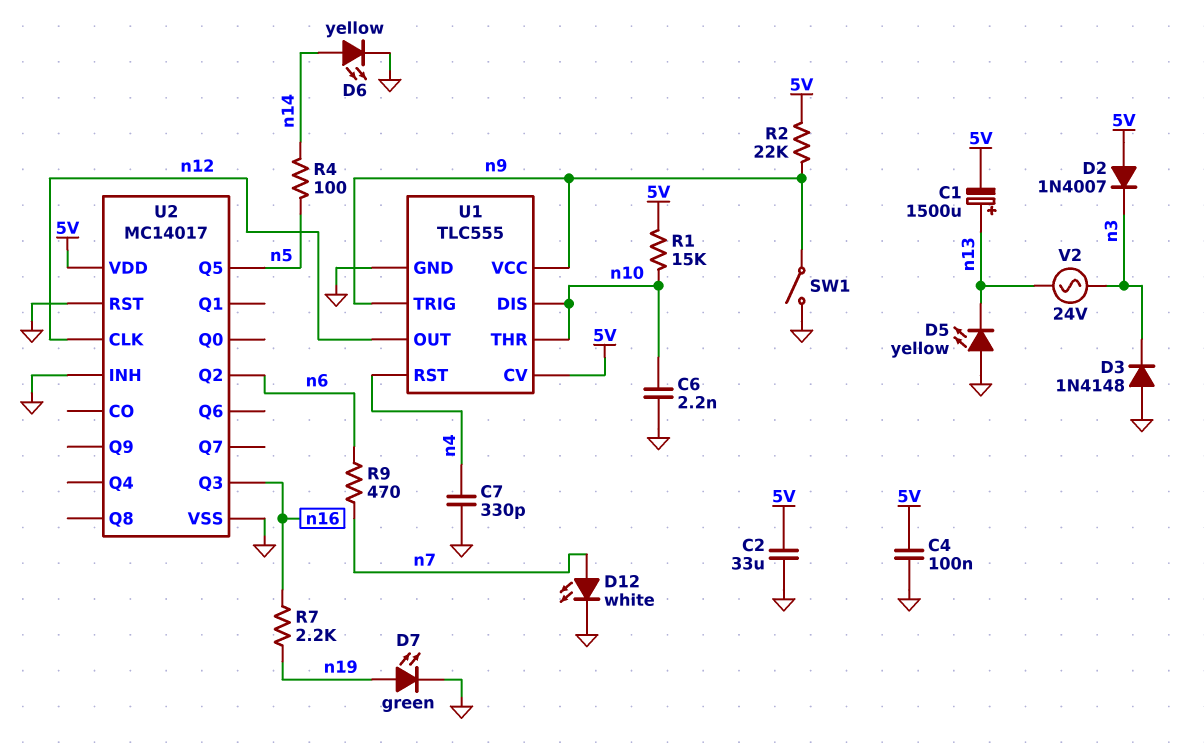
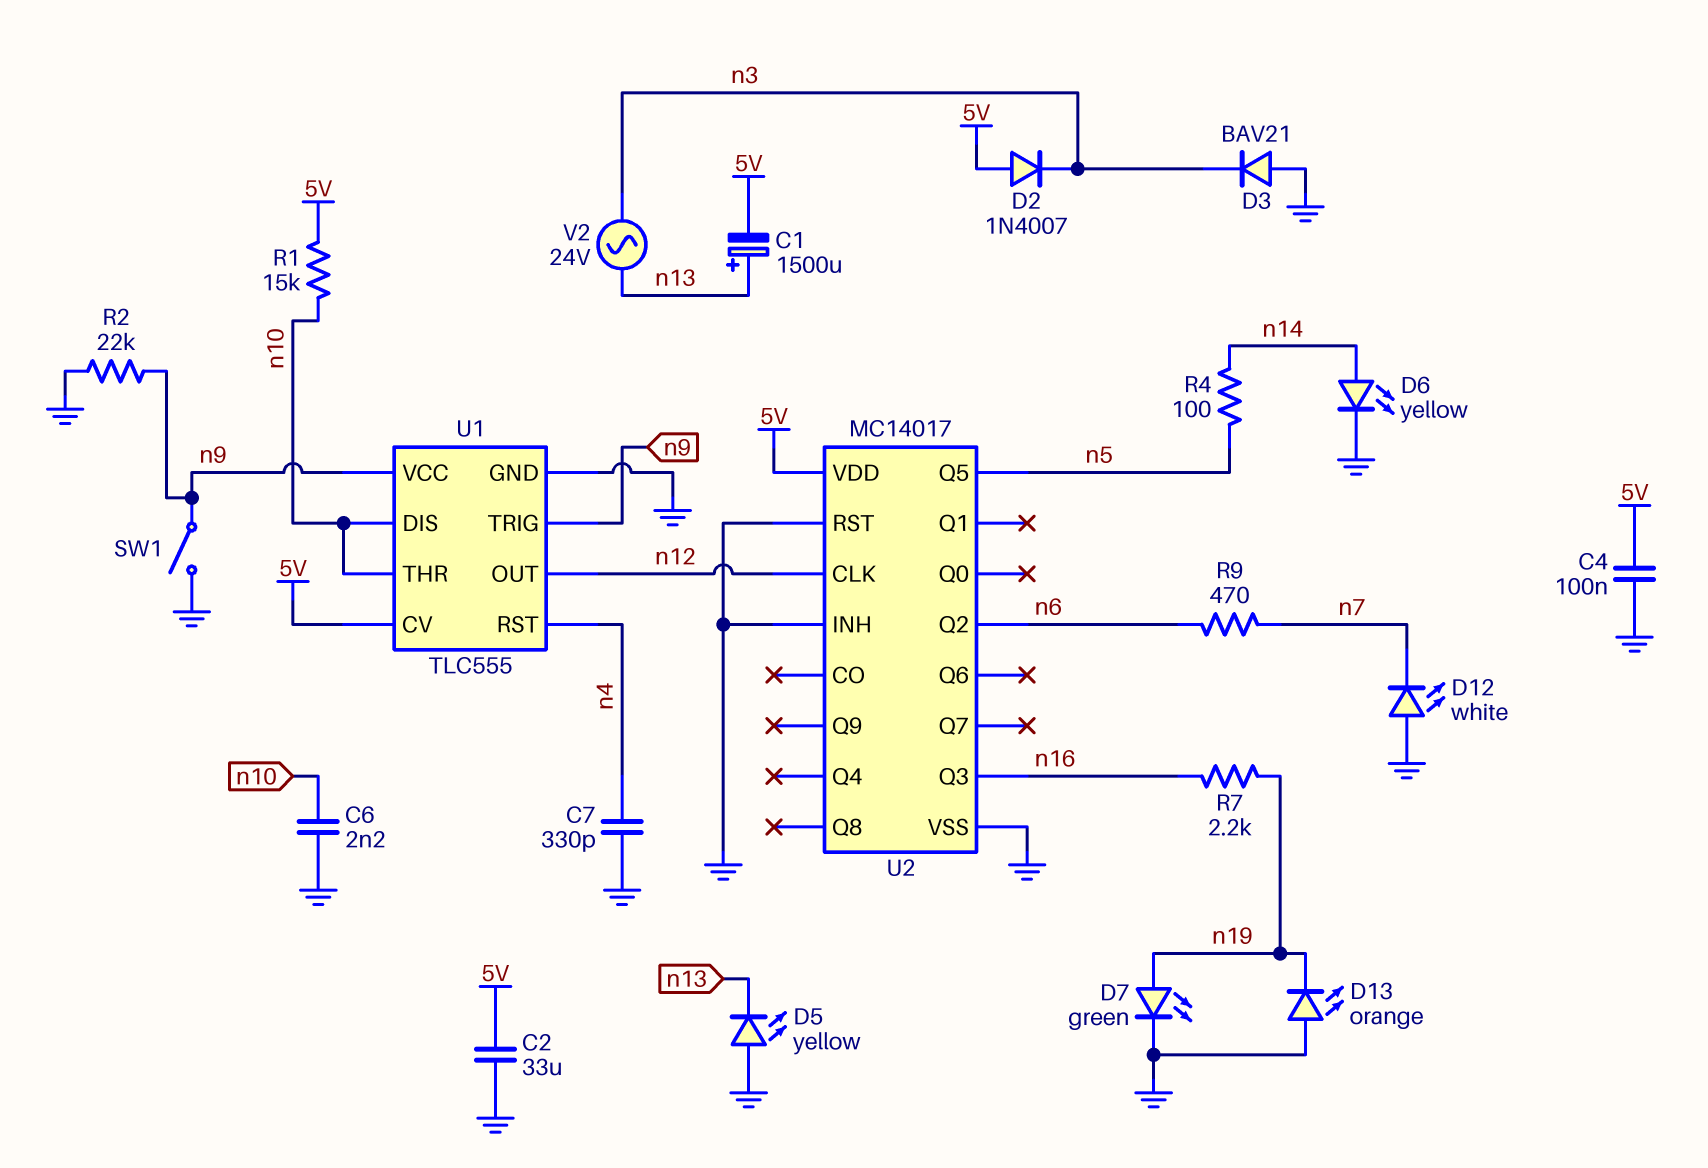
D3: diode 1N4148 (A GND, K n3) -> diode BAV21 (A GND, K n3)
D12: LED white (A n7, K GND) -> LED white (A GND, K n7)
D13: none -> LED orange (A GND, K n19)
R2: 22k (5V, n9) -> 22k (GND, n9)

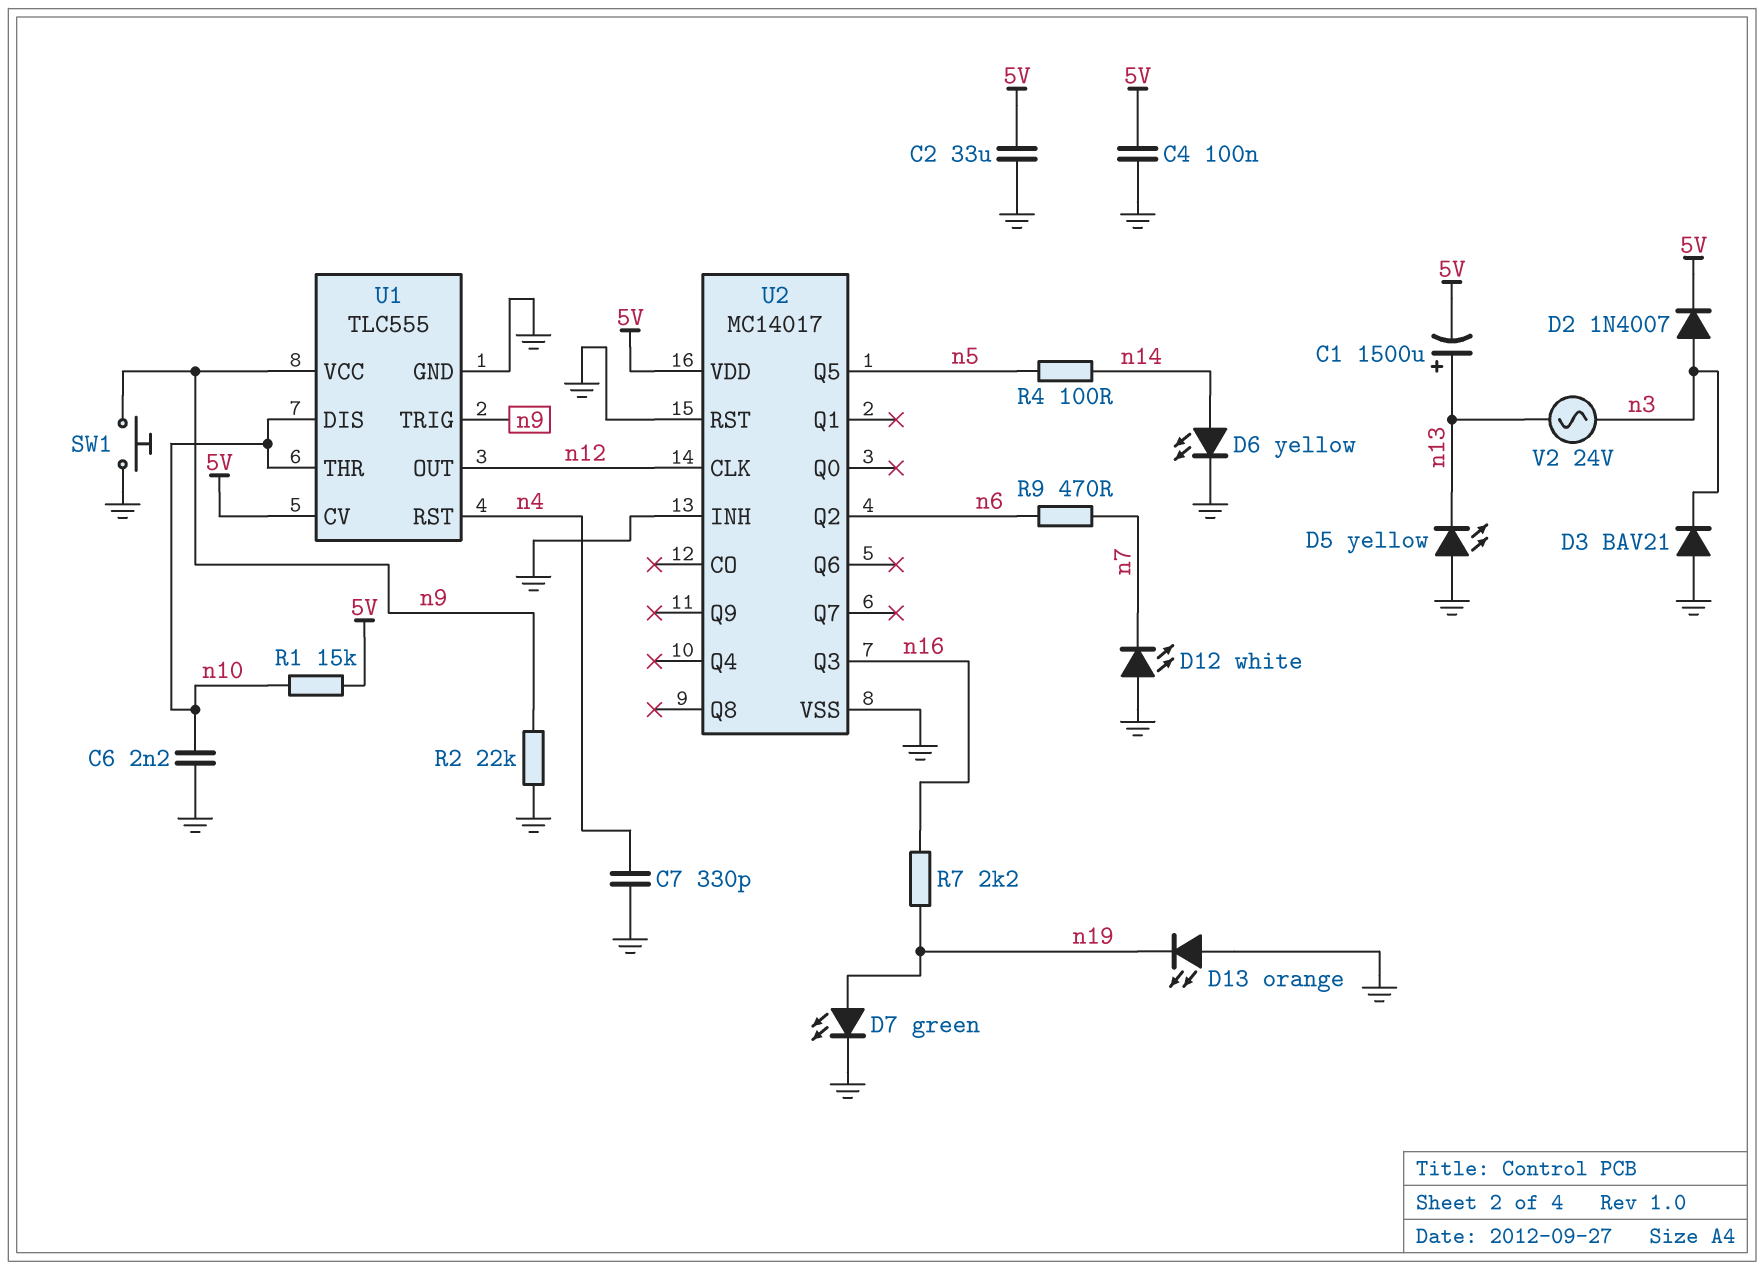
D2: diode 1N4007 (A 5V, K n3) -> diode 1N4007 (A n3, K 5V)
SW1: switch (GND, n9) -> button (GND, n9)

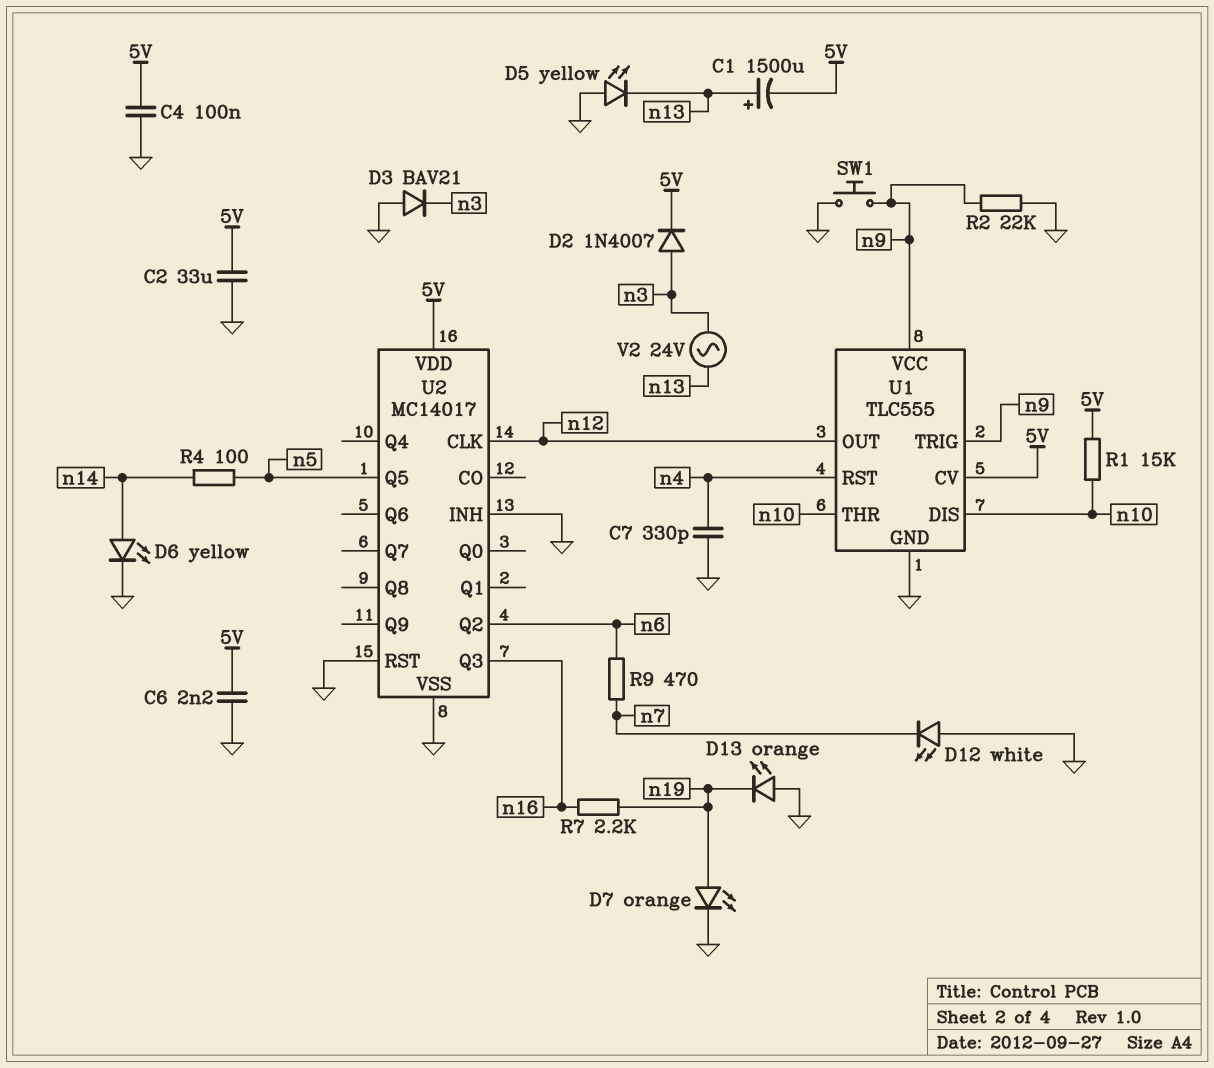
C6: 2.2nF (GND, n10) -> 2.2nF (5V, GND)
D7: LED green (A n19, K GND) -> LED orange (A n19, K GND)

